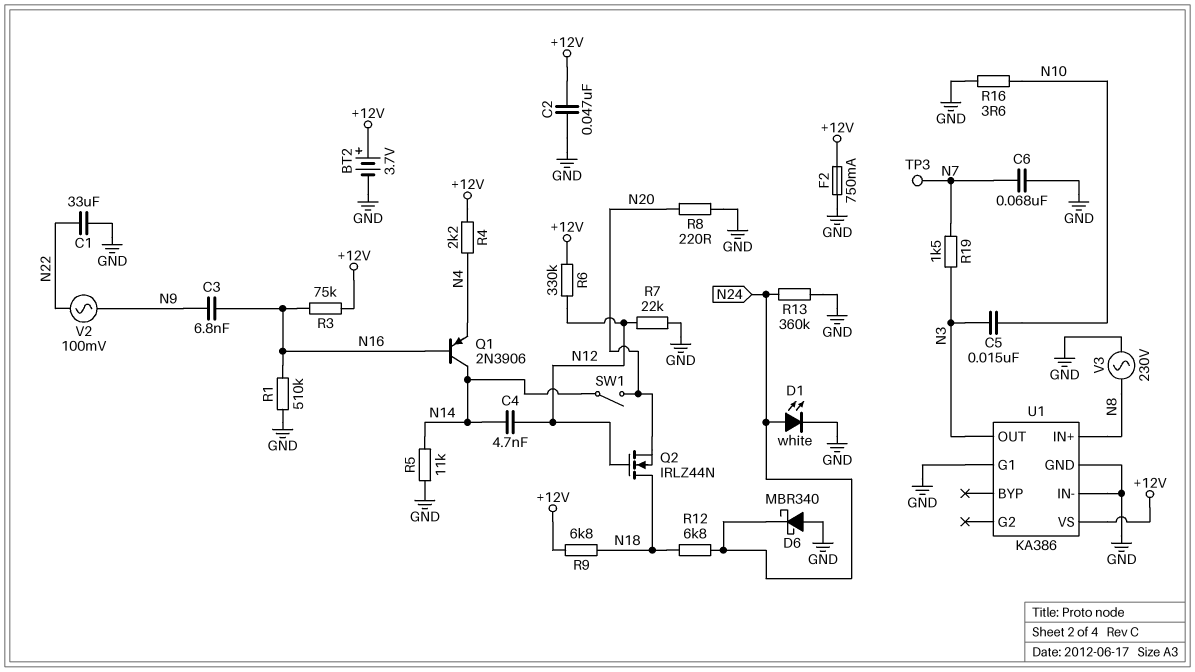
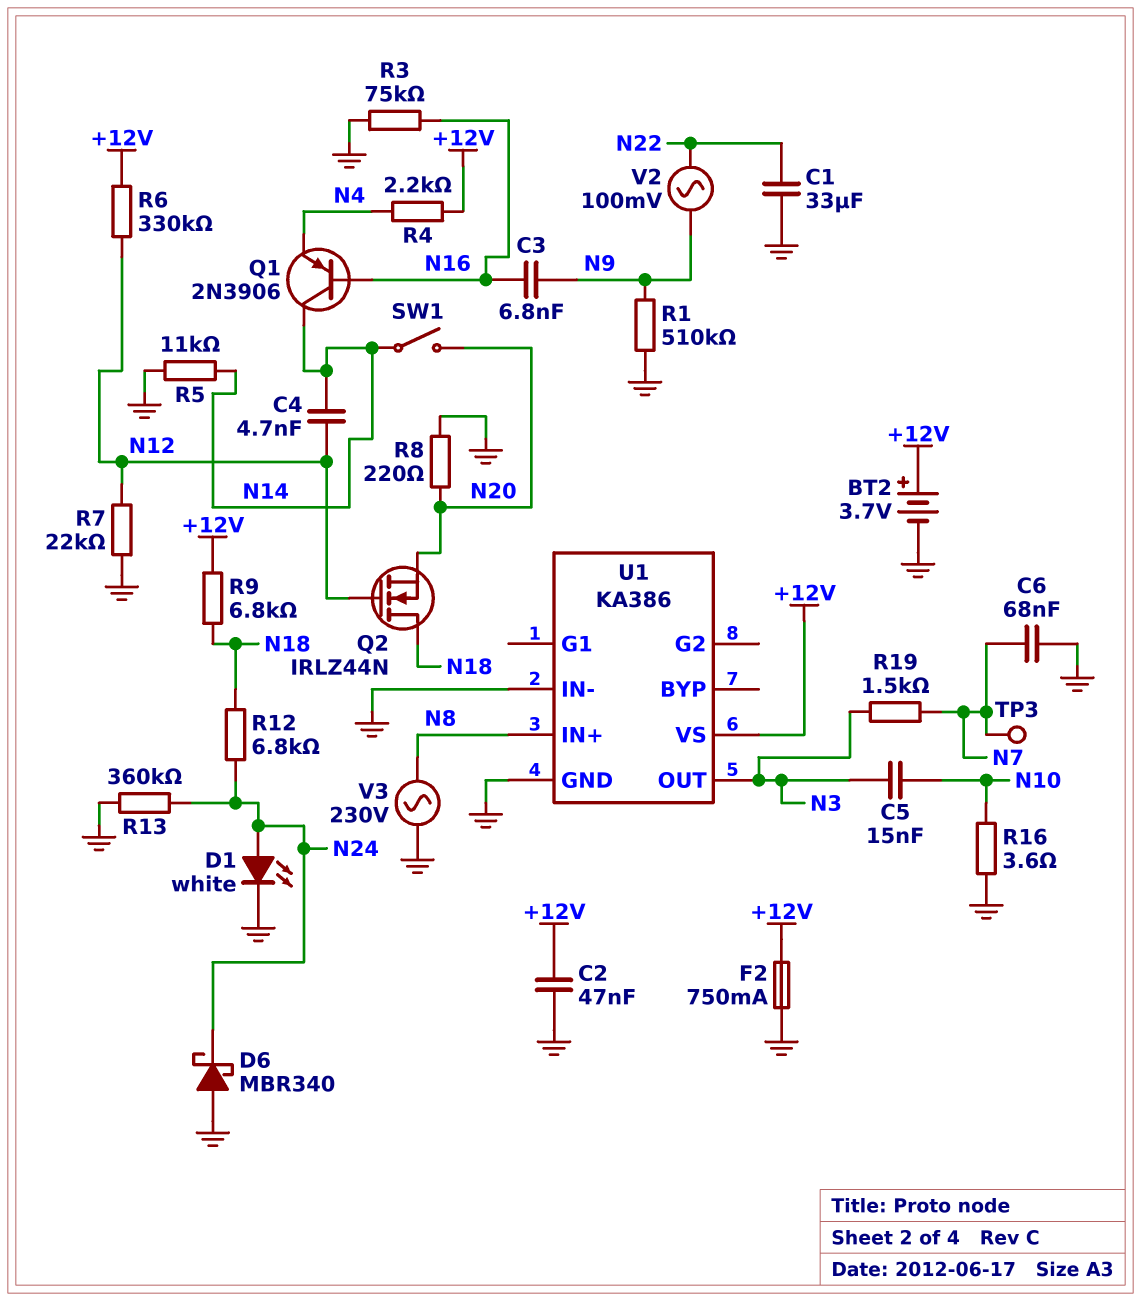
R1: 510k (GND, N16) -> 510k (GND, N9)
R3: 75k (+12V, N16) -> 75k (GND, N16)
U1 pin G1: GND -> none

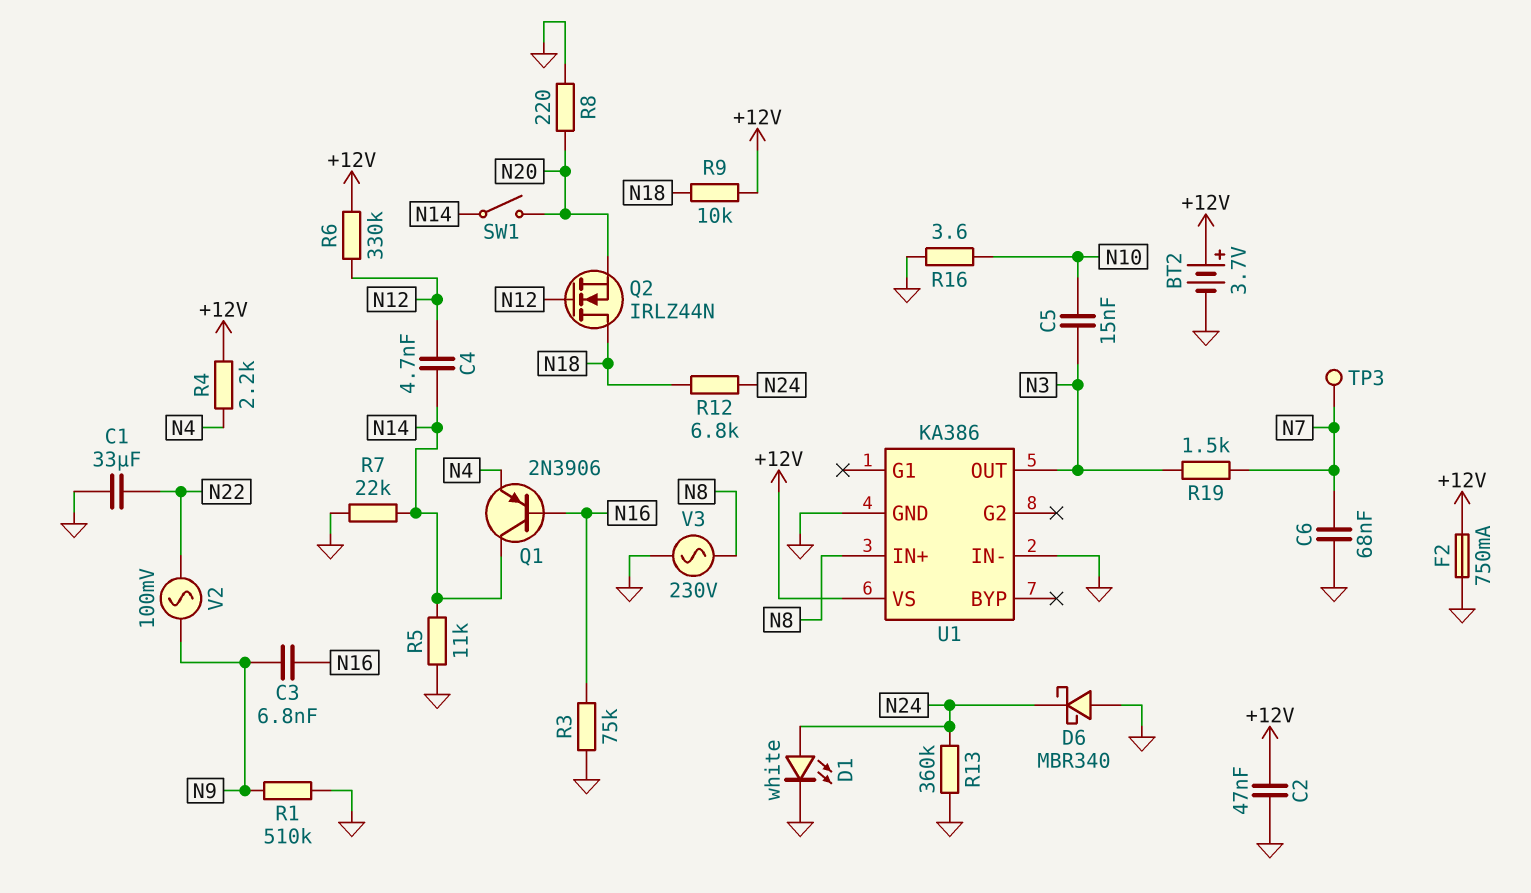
R7: 22k (GND, N12) -> 22k (GND, N14)
R9: 6.8k (+12V, N18) -> 10k (+12V, N18)

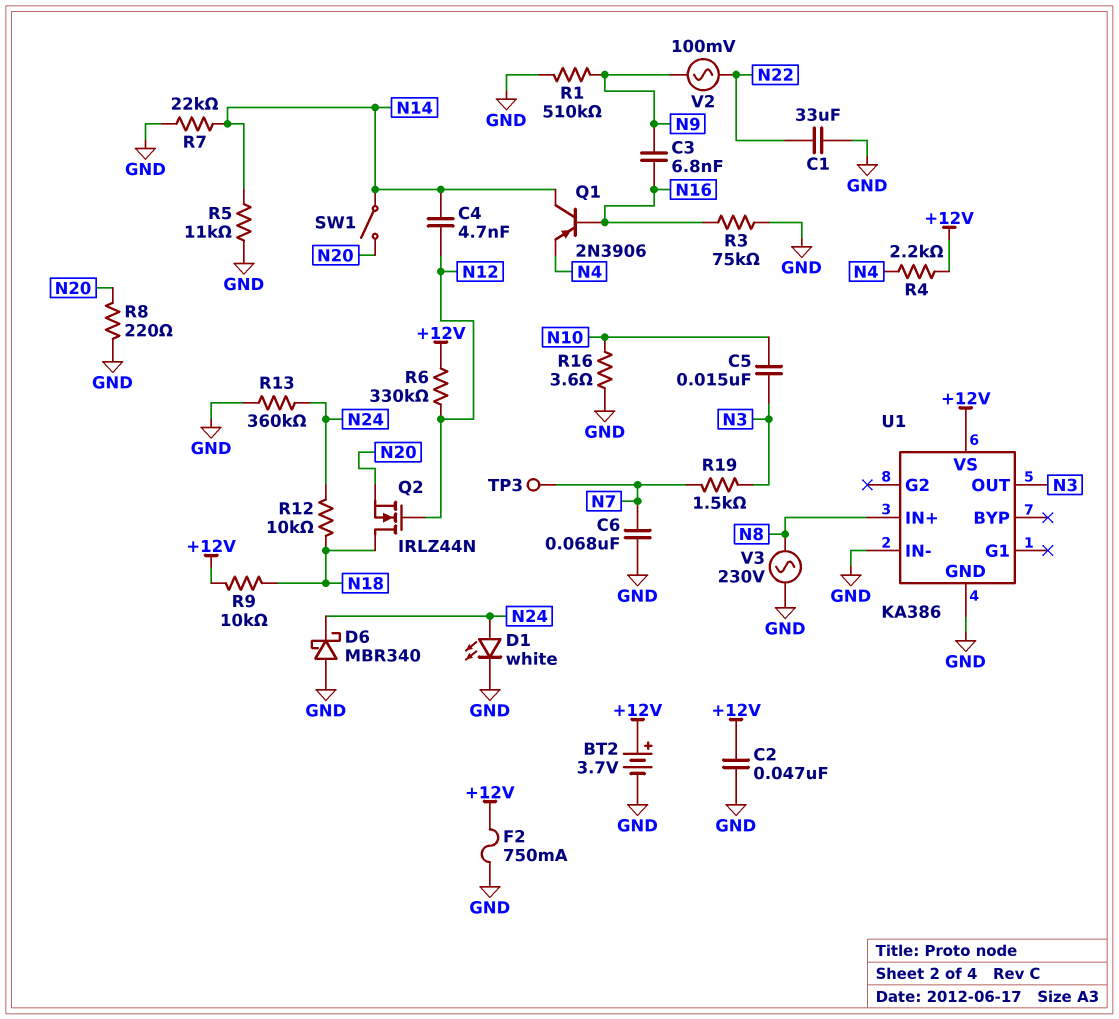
R12: 6.8k (N18, N24) -> 10k (N18, N24)

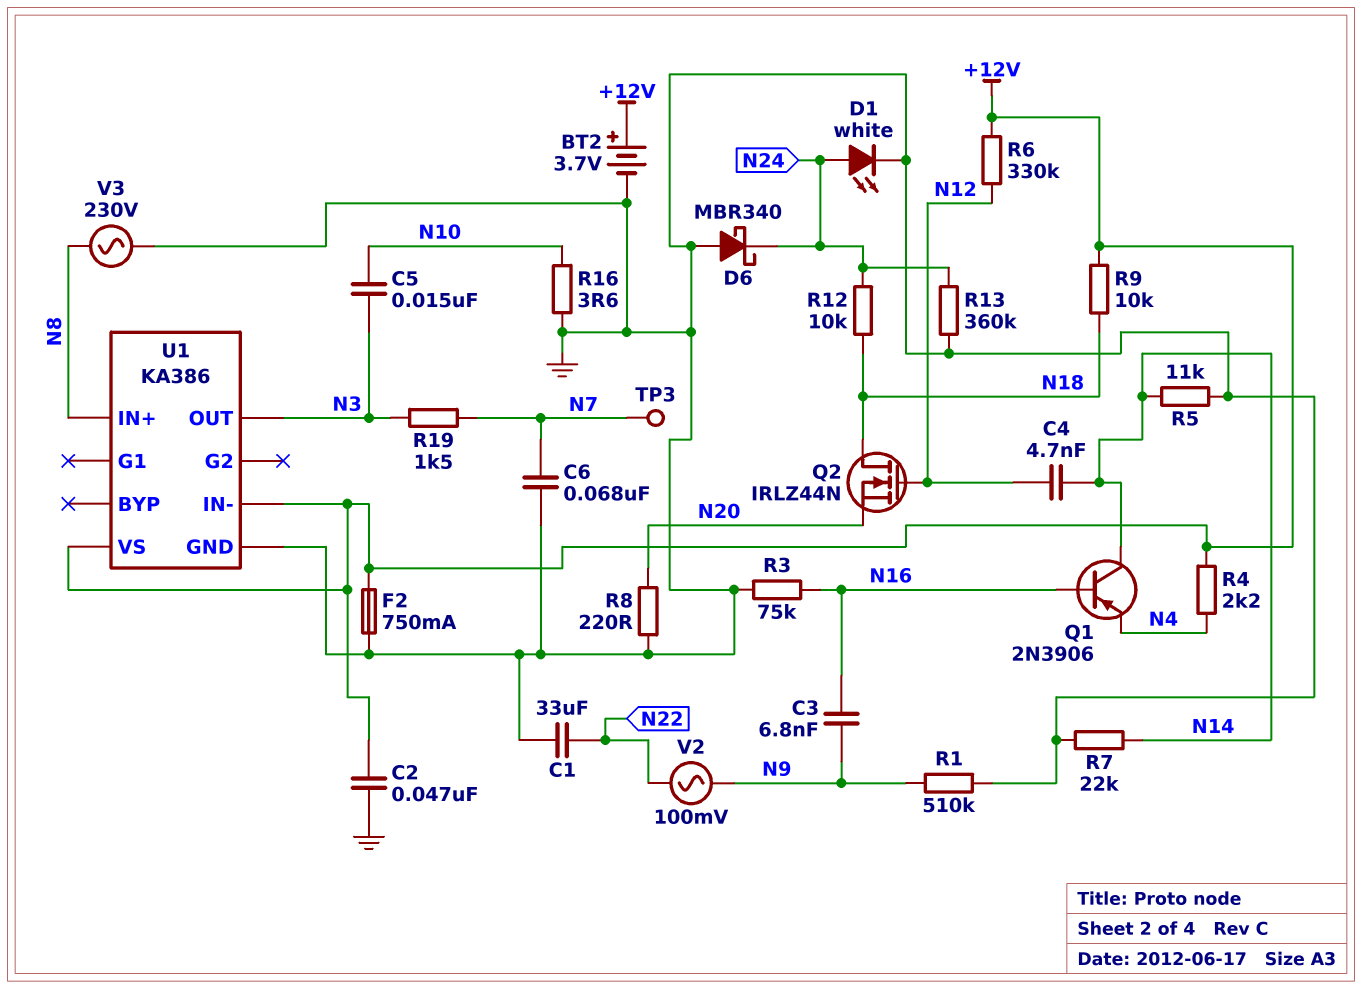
SW1: switch (N14, N20) -> none
U1 pin IN-: GND -> +12V

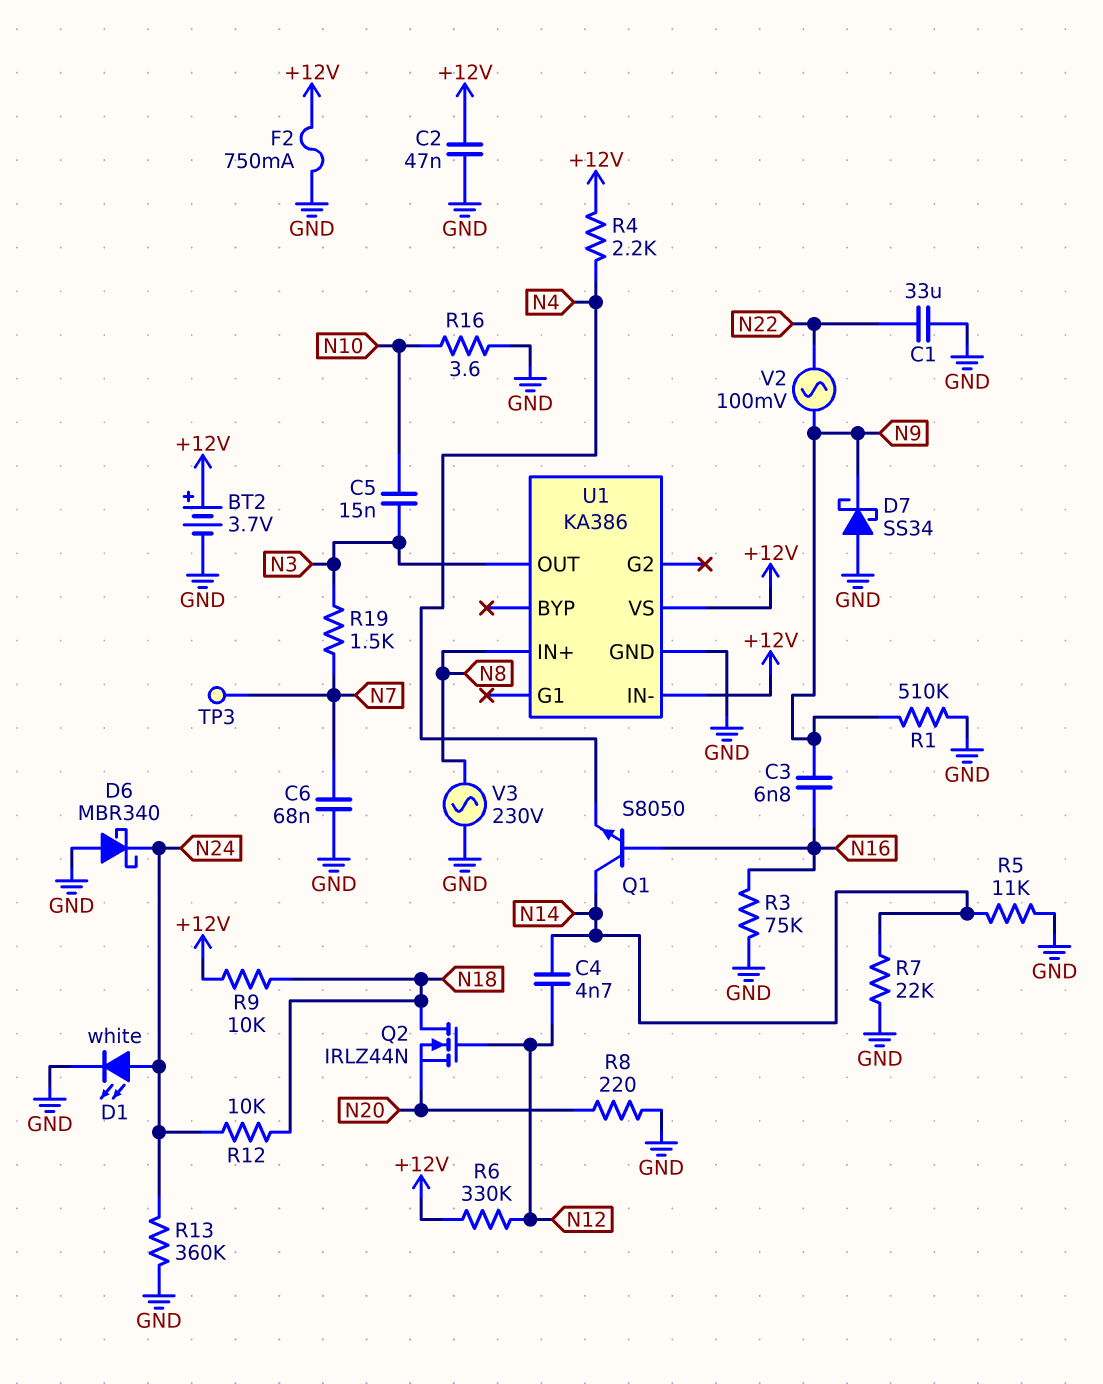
D7: none -> schottky SS34 (A GND, K N9)
Q1: PNP 2N3906 (B N16, C N14, E N4) -> NPN S8050 (B N16, C N14, E N4)

